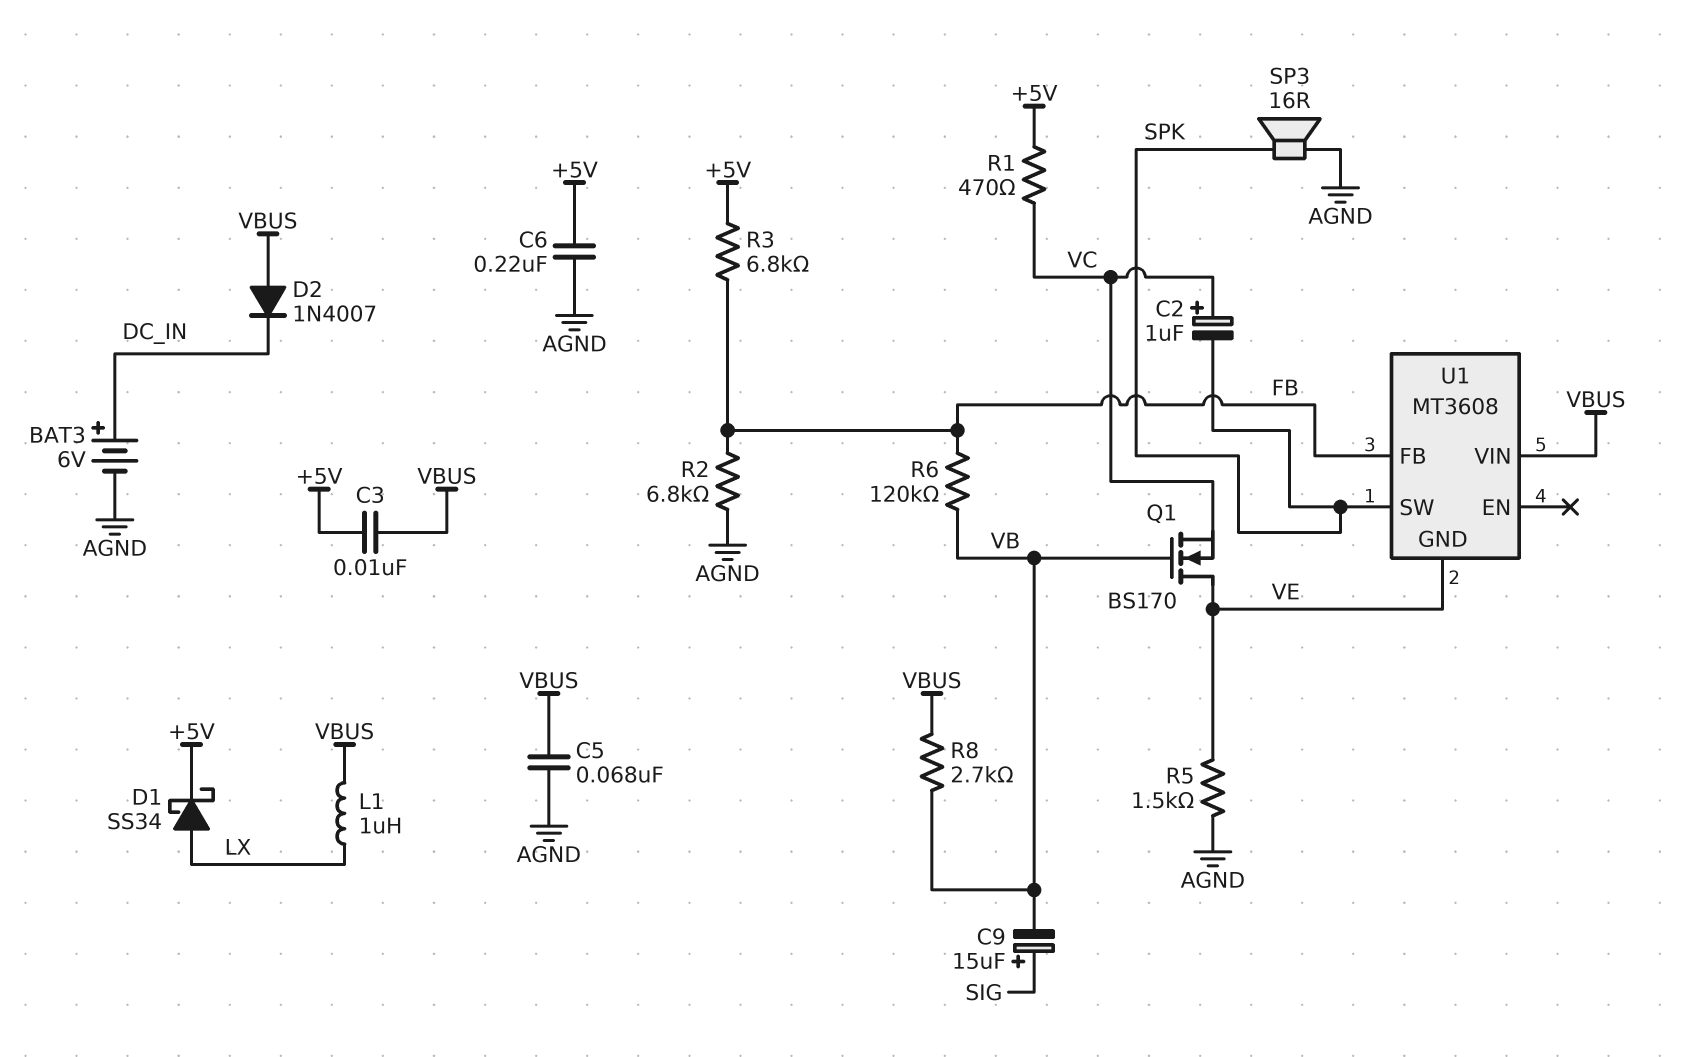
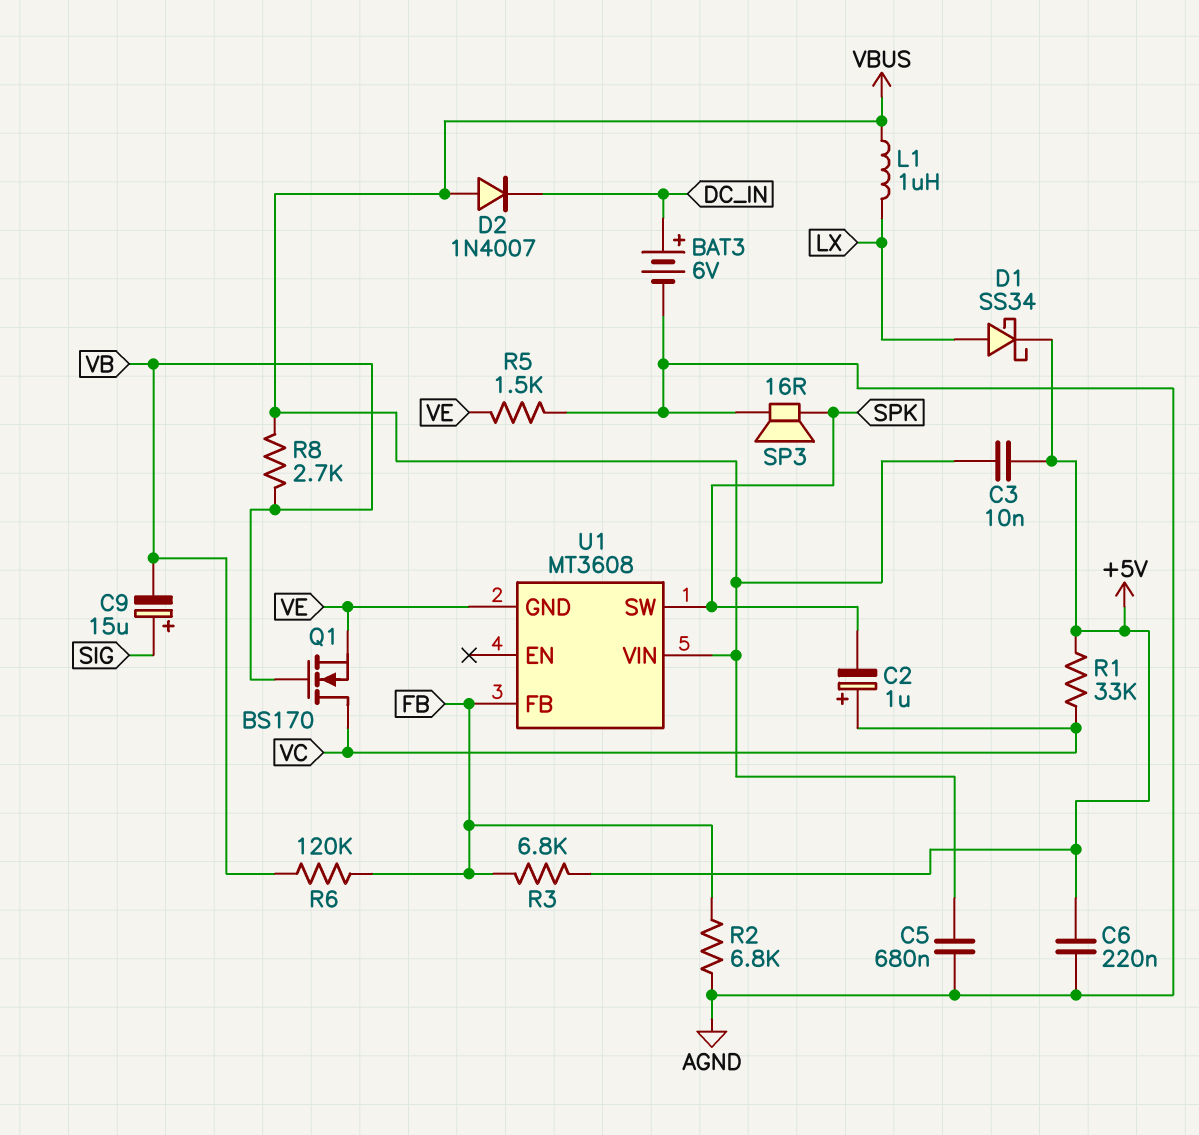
C5: 68nF (AGND, VBUS) -> 680nF (AGND, VBUS)
Q1: NMOS BS170 (G VB, D VE, S VC) -> NMOS BS170 (G VB, D VC, S VE)
R1: 470 (+5V, VC) -> 33k (+5V, VC)

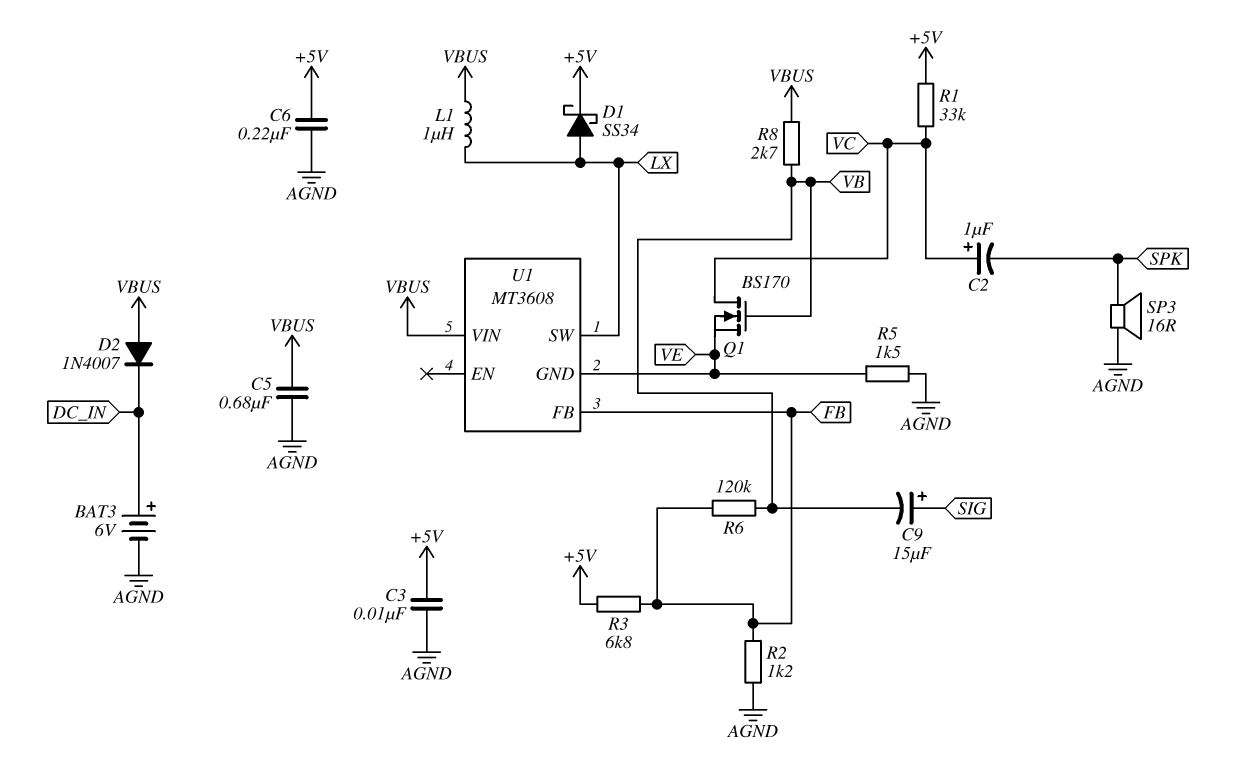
C3: 10nF (+5V, VBUS) -> 10nF (+5V, AGND)
R2: 6.8k (AGND, FB) -> 1.2k (AGND, FB)
U1 pin SW: SPK -> LX

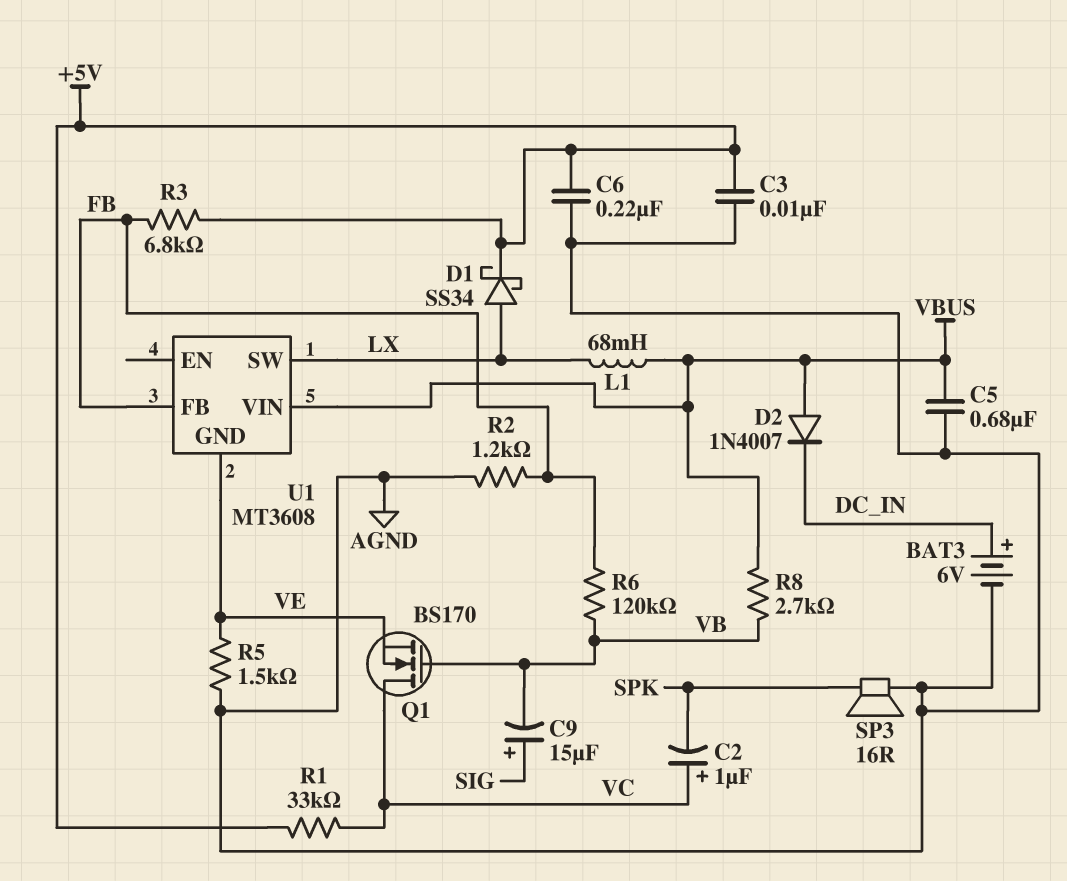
L1: 1uH (LX, VBUS) -> 68mH (LX, VBUS)

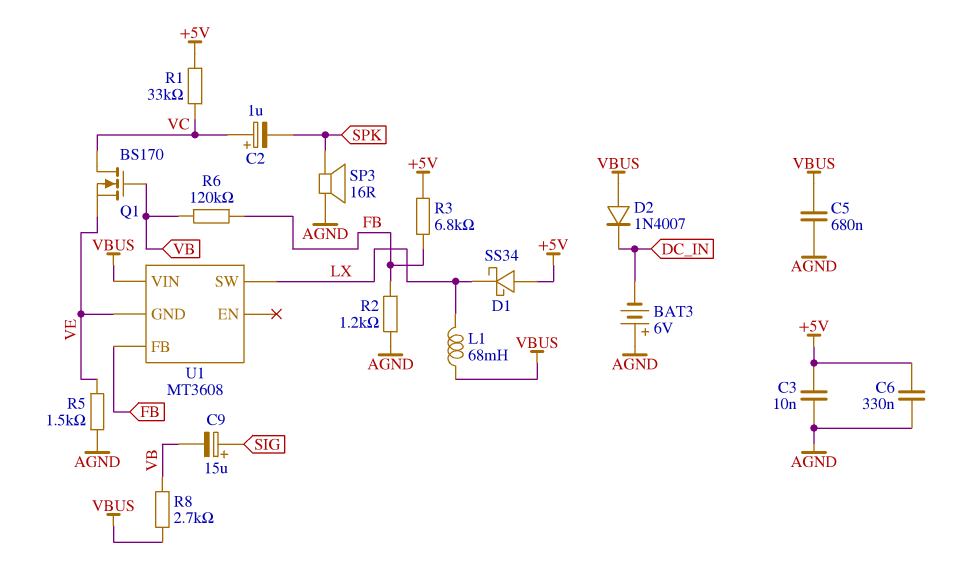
BAT3: 6V (plus DC_IN, minus AGND) -> 6V (plus AGND, minus DC_IN)
C6: 220nF (+5V, AGND) -> 330nF (+5V, AGND)
D1: schottky SS34 (A LX, K +5V) -> schottky SS34 (A +5V, K LX)

